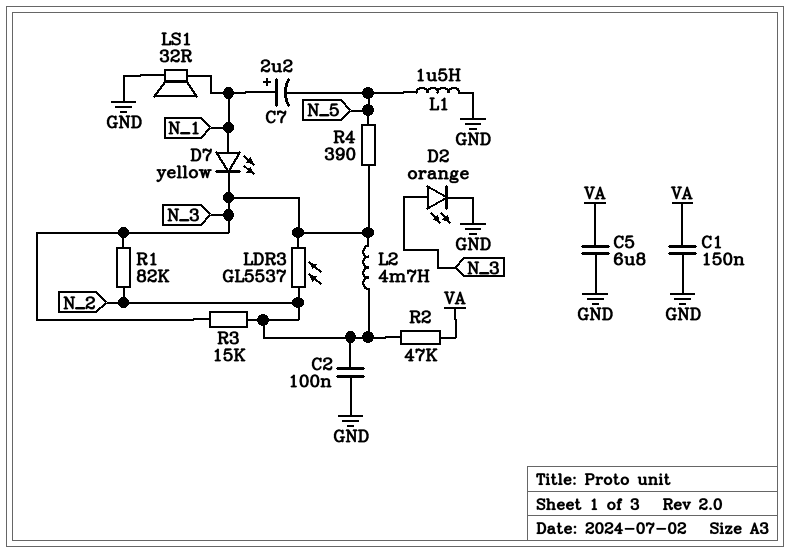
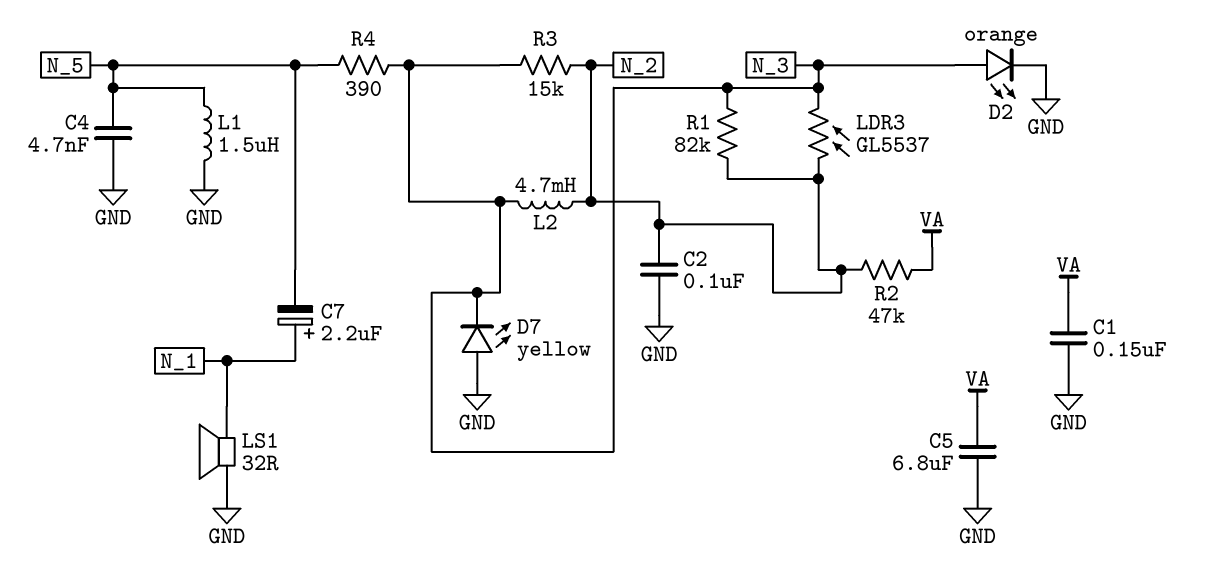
C4: none -> 4.7nF (GND, N_5)
D7: LED yellow (A N_1, K N_3) -> LED yellow (A GND, K N_3)

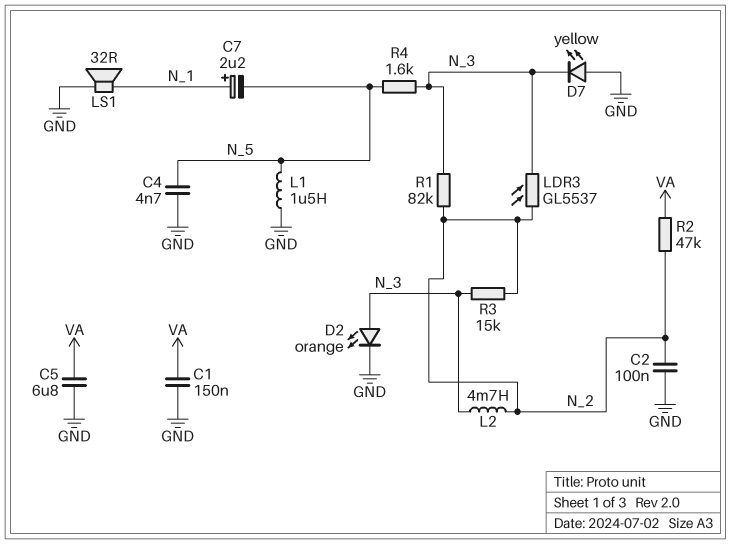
R4: 390 (N_3, N_5) -> 1.6k (N_3, N_5)

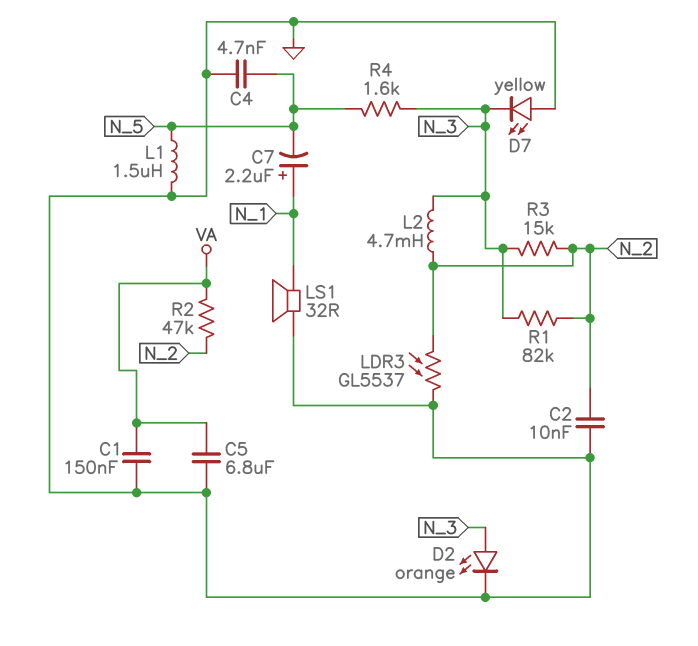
C2: 100nF (GND, N_2) -> 10nF (GND, N_2)
LDR3: GL5537 (N_2, N_3) -> GL5537 (GND, N_2)

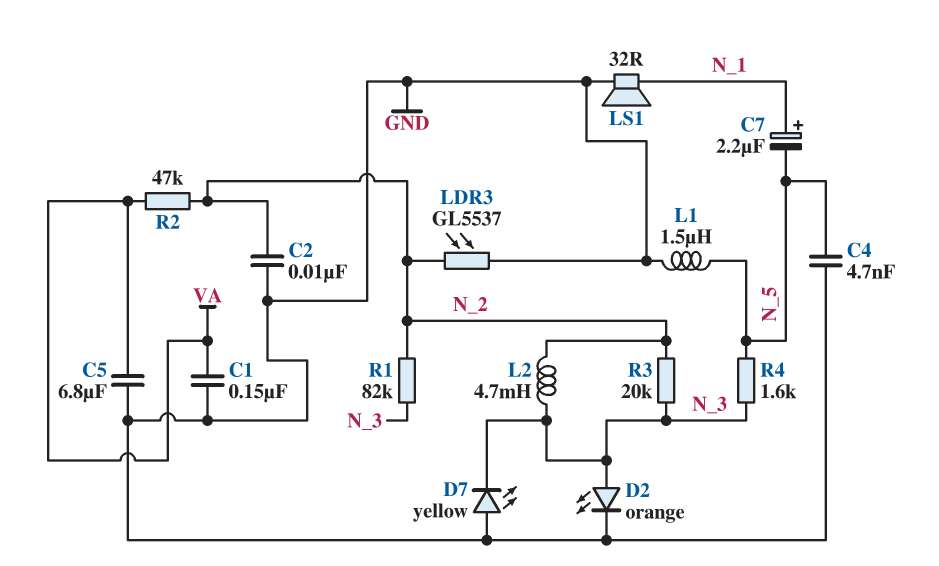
R3: 15k (N_2, N_3) -> 20k (N_2, N_3)

